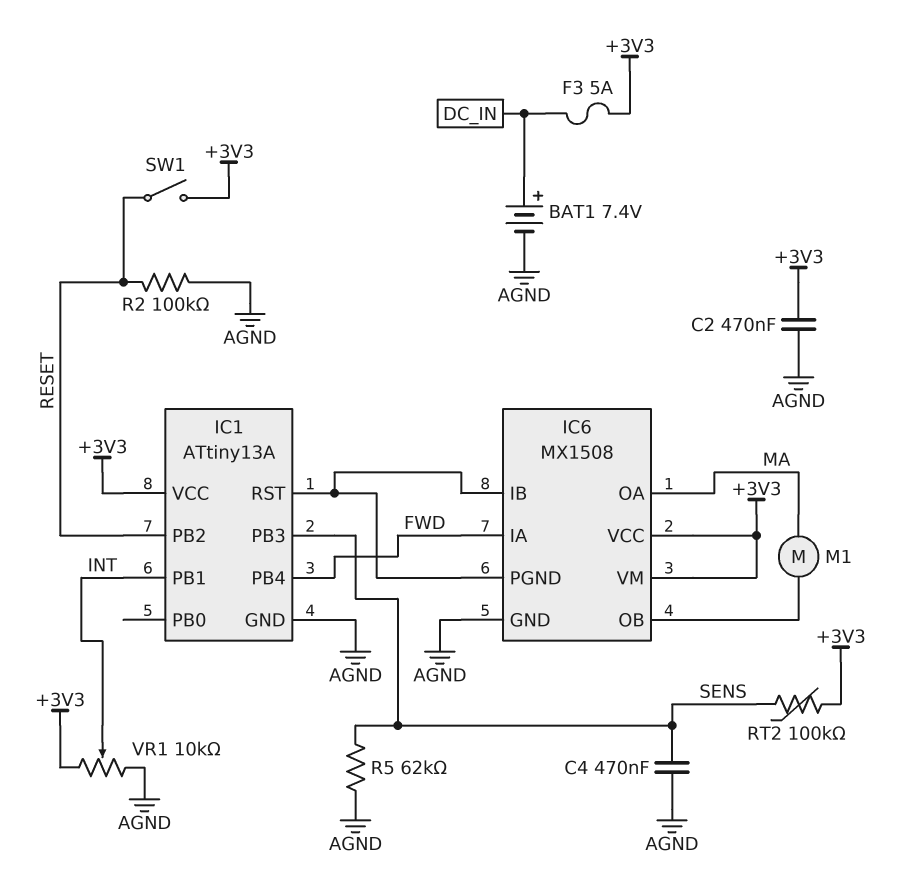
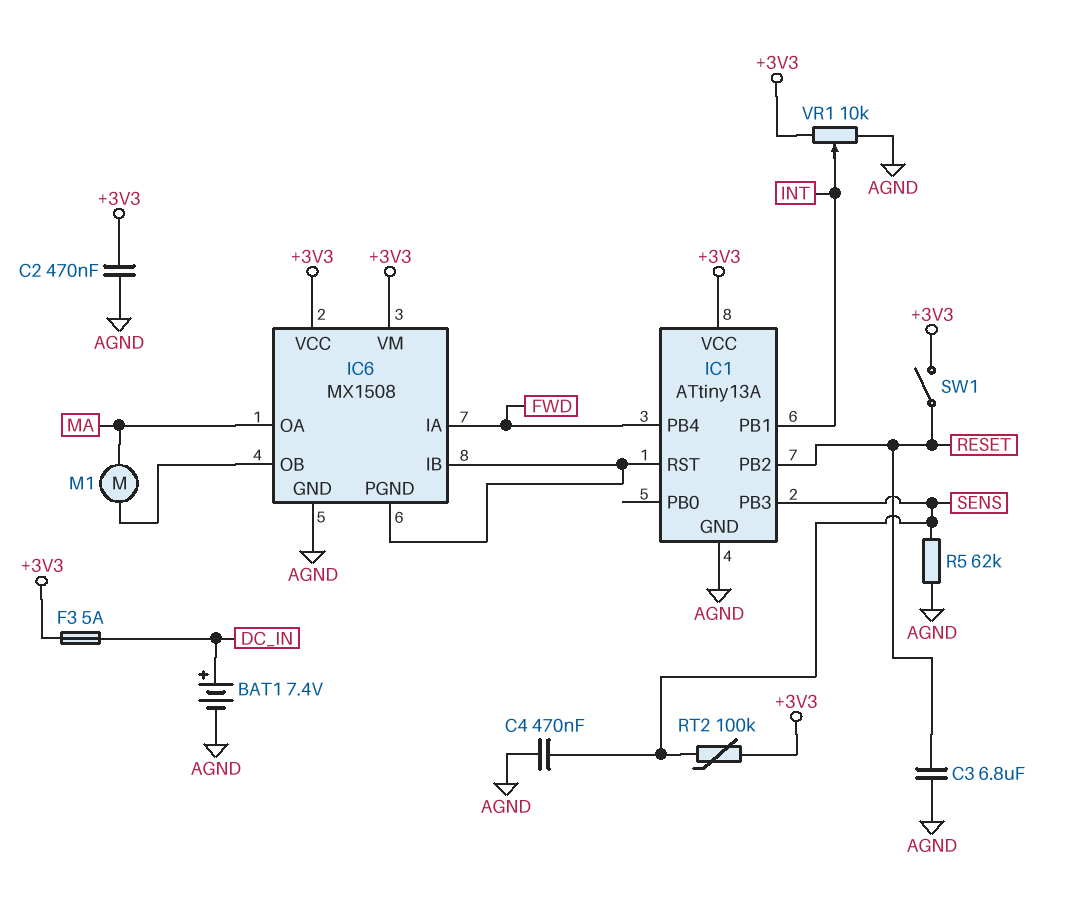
C3: none -> 6.8uF (AGND, RESET)
R2: 100k (AGND, RESET) -> none

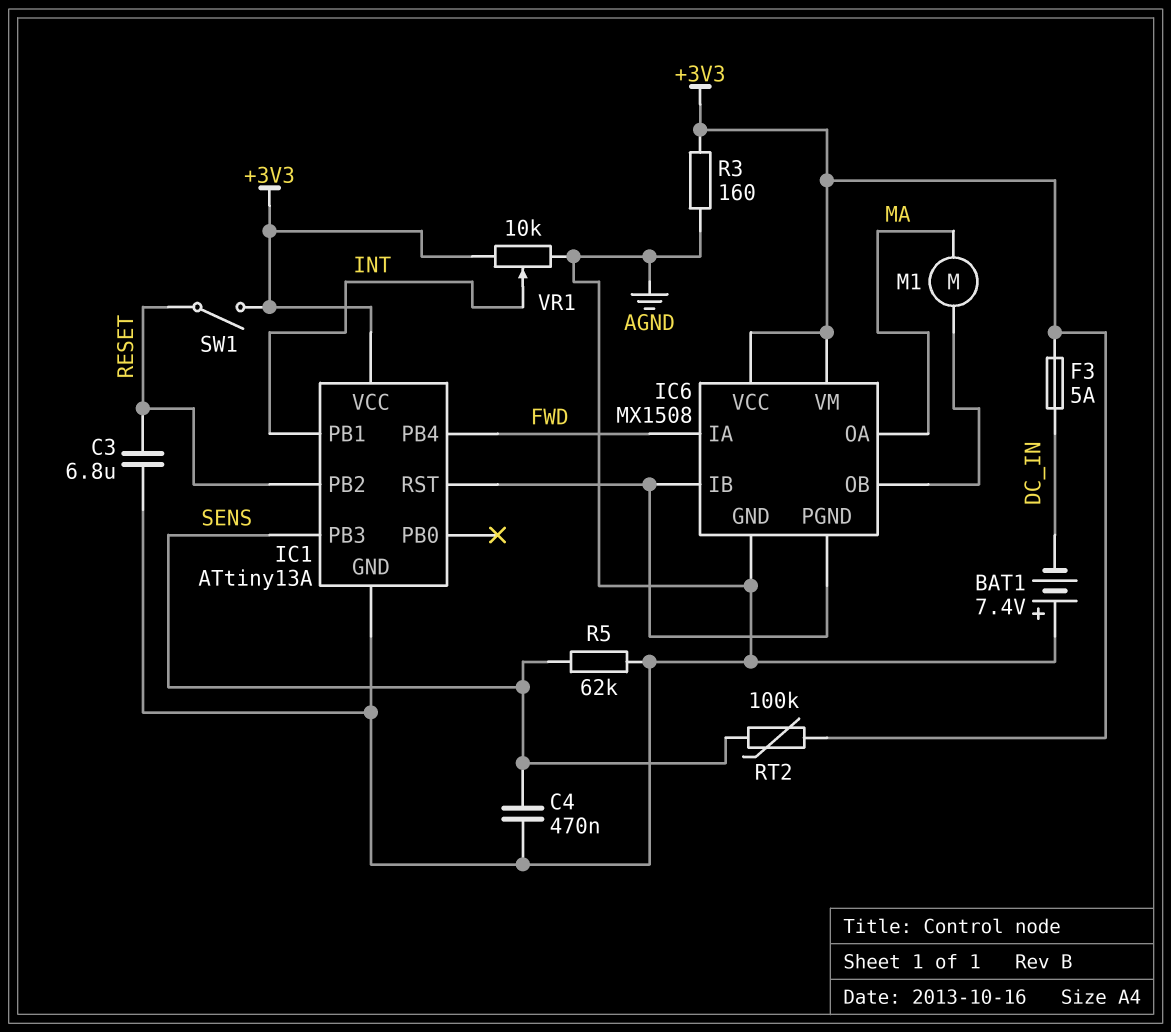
BAT1: 7.4V (plus DC_IN, minus AGND) -> 7.4V (plus AGND, minus DC_IN)
C2: 470nF (+3V3, AGND) -> none
R3: none -> 160 (+3V3, AGND)

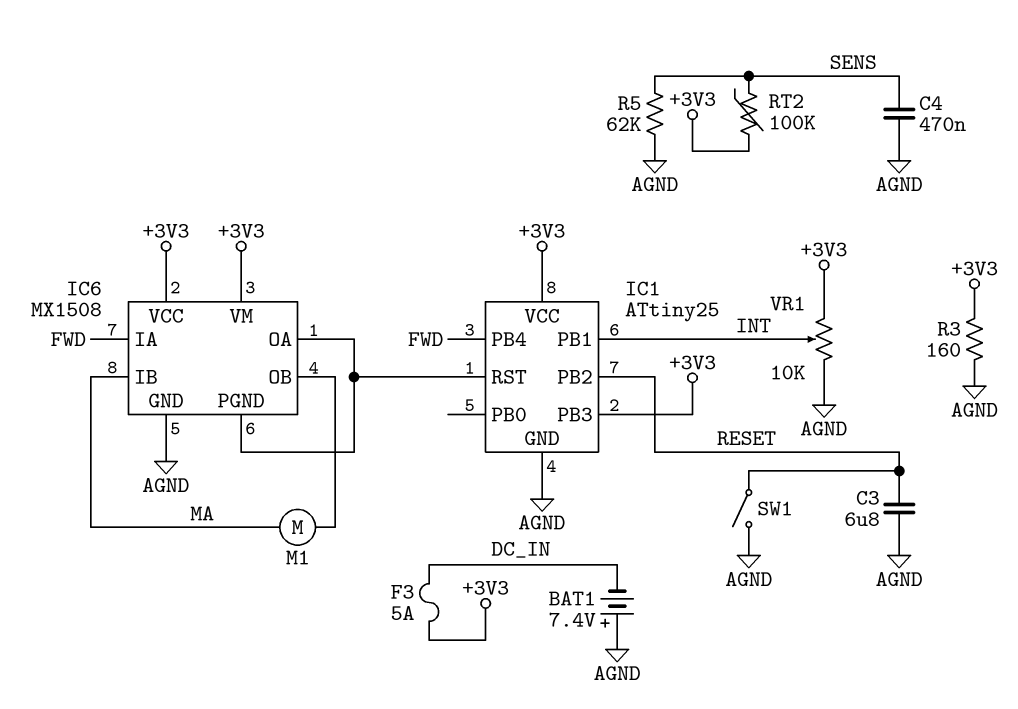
IC1: ATtiny13A -> ATtiny25
IC1 pin PB3: SENS -> +3V3
IC6 pin IB: IC1/RST -> MA
IC6 pin OA: MA -> IC1/RST
SW1: switch (+3V3, RESET) -> switch (AGND, RESET)

